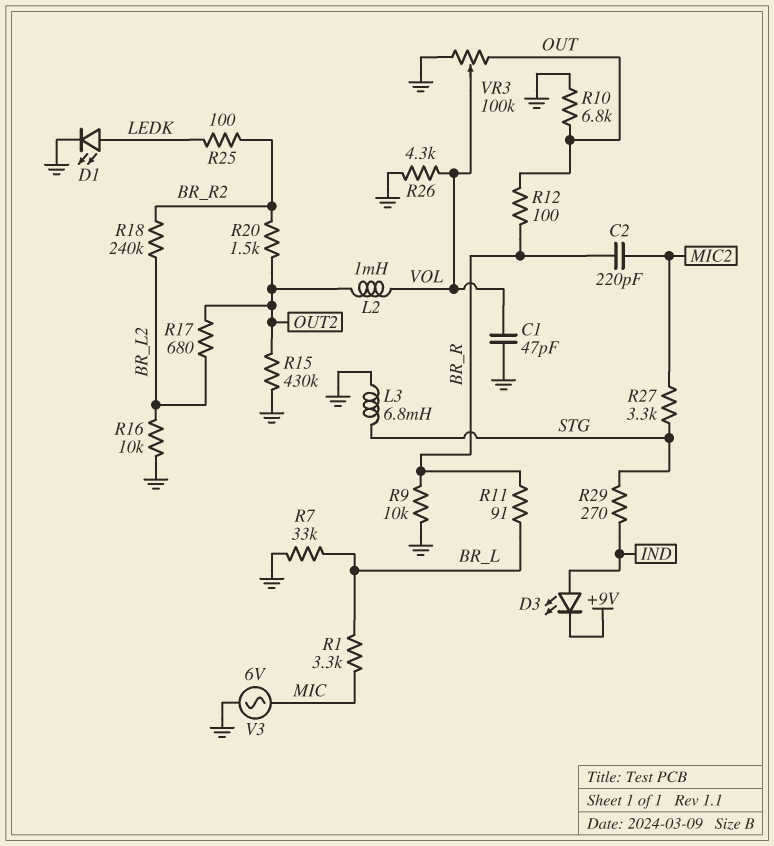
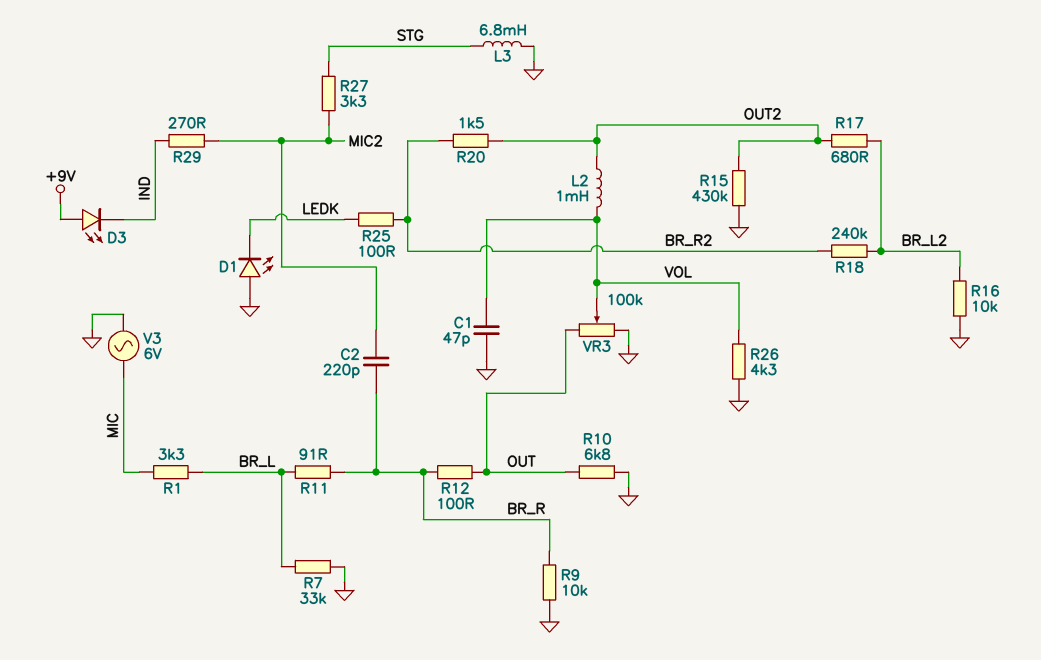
D1: LED (A LEDK, K GND) -> LED (A GND, K LEDK)
D3: LED (A IND, K +9V) -> LED (A +9V, K IND)
R29: 270 (IND, STG) -> 270 (IND, MIC2)

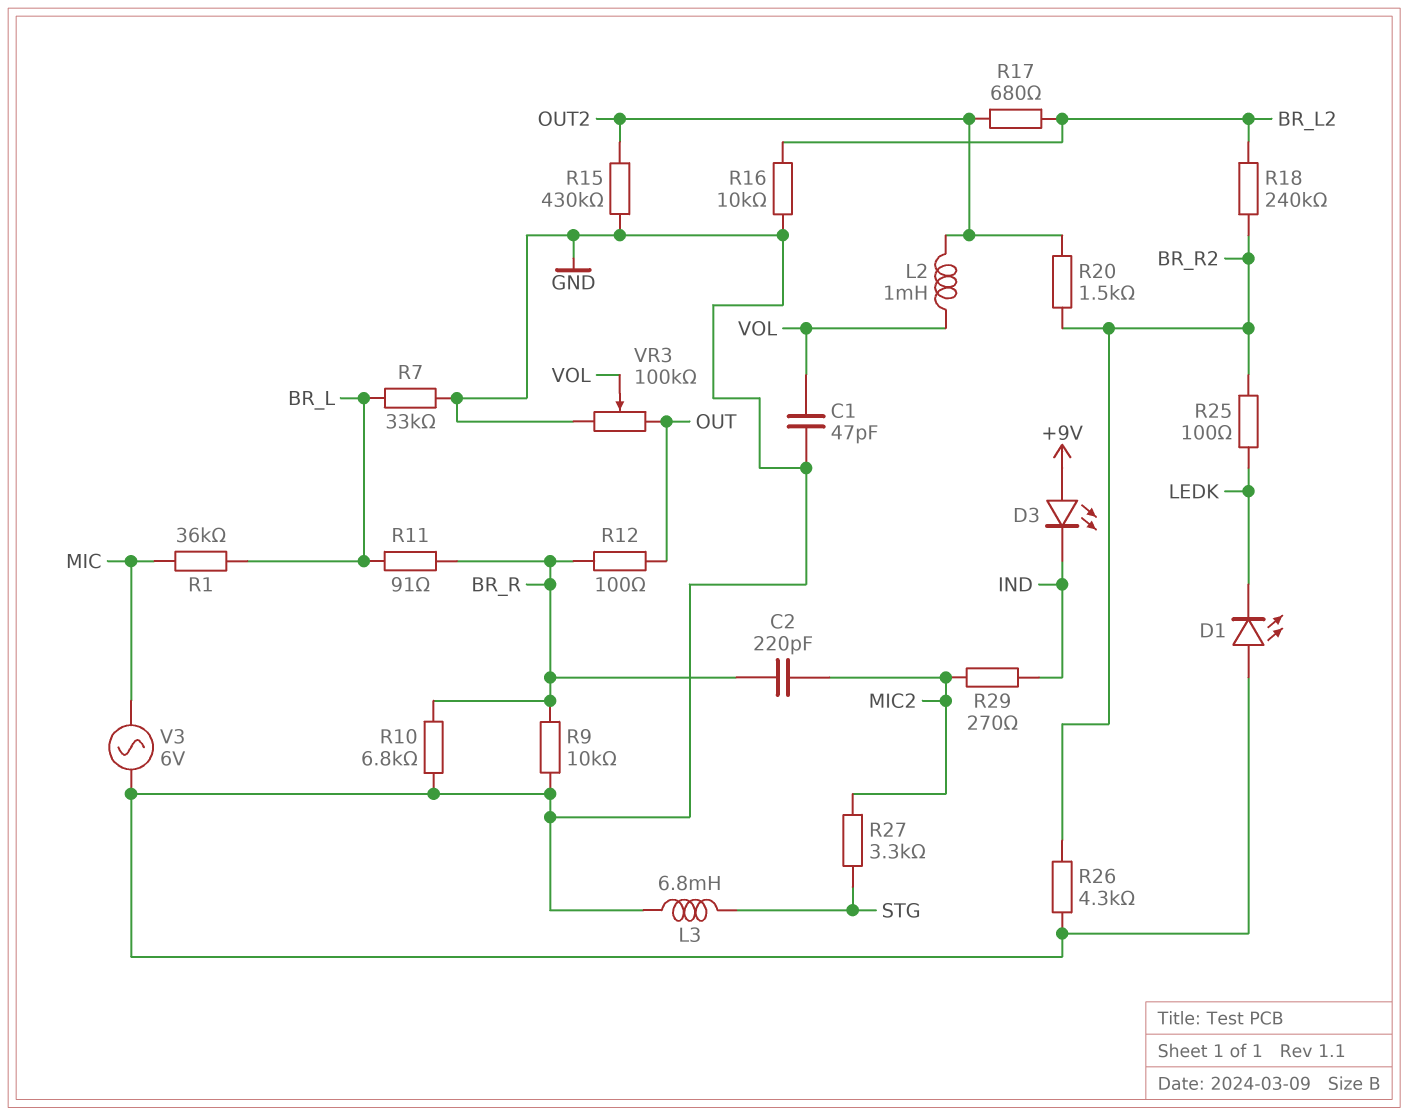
R1: 3.3k (BR_L, MIC) -> 36k (BR_L, MIC)
R10: 6.8k (GND, OUT) -> 6.8k (BR_R, GND)
R26: 4.3k (GND, VOL) -> 4.3k (BR_R2, GND)

